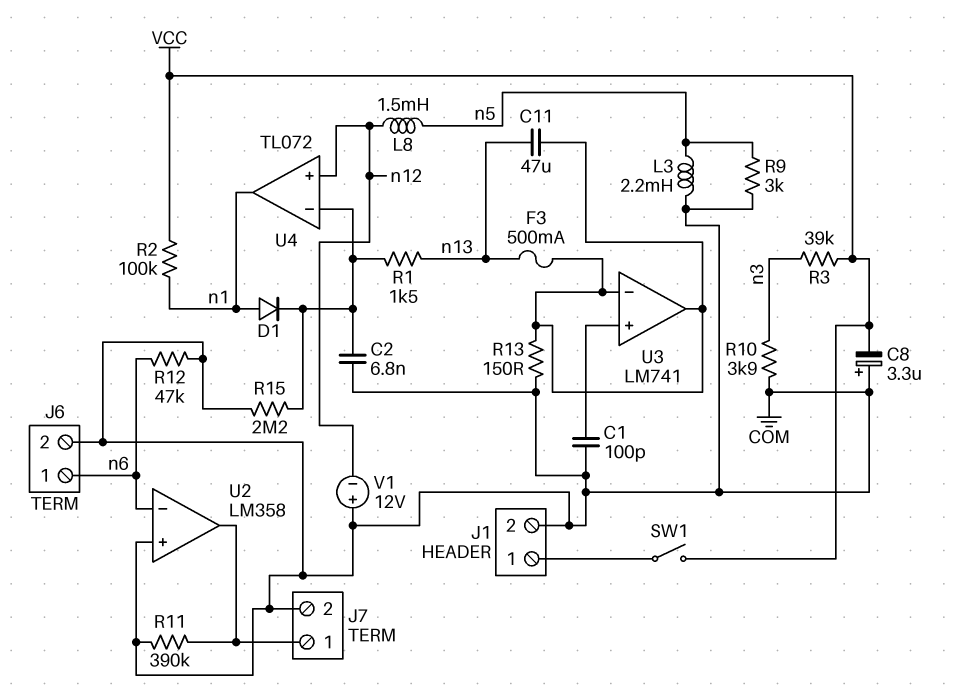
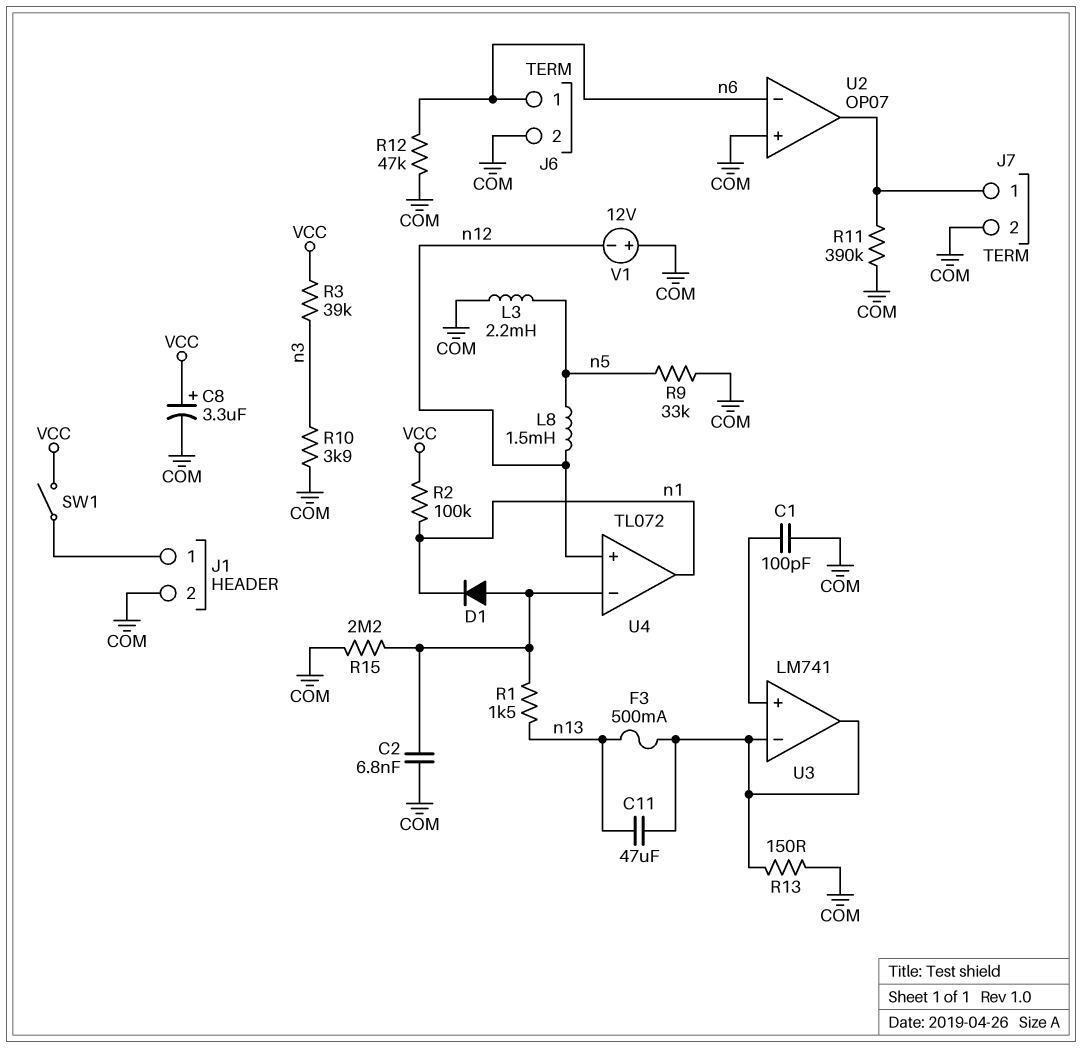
C8: 3.3uF (plus COM, minus VCC) -> 3.3uF (plus VCC, minus COM)
D1: diode (A n1, K U4/in-) -> diode (A U4/in-, K n1)
R9: 3k (COM, n5) -> 33k (COM, n5)
U2: LM358 -> OP07

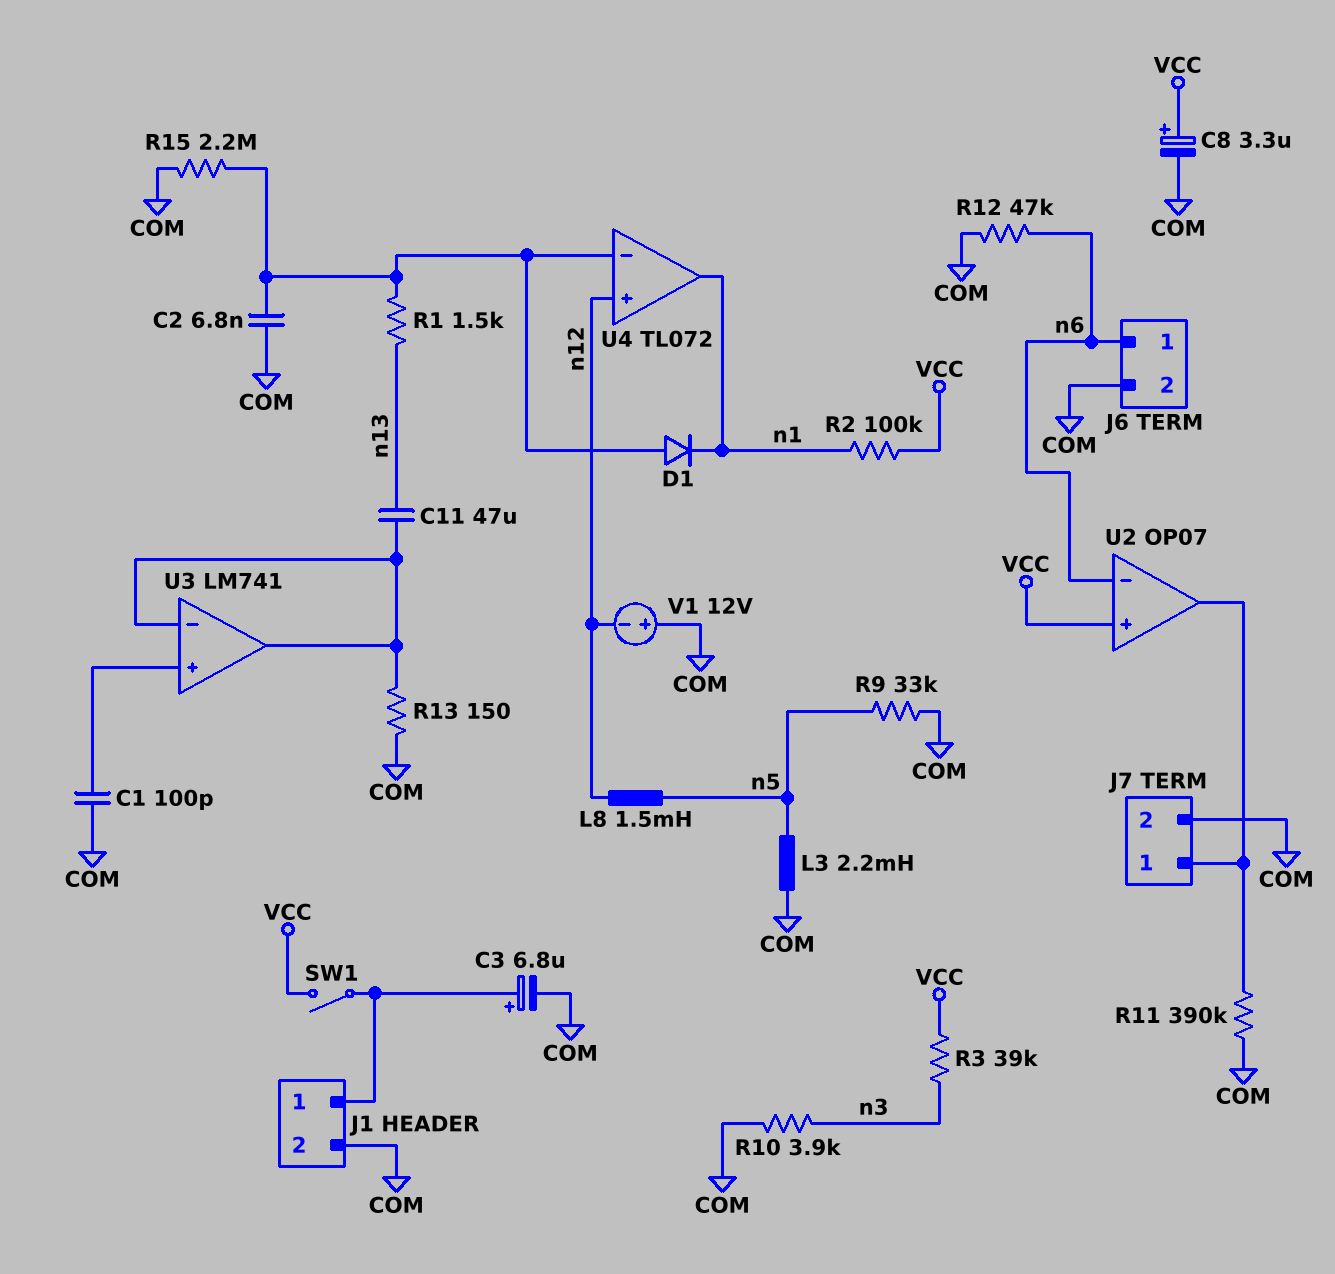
C3: none -> 6.8uF (plus J1/1, minus COM)
F3: 500mA (U3/in-, n13) -> none
U2 pin in+: COM -> VCC

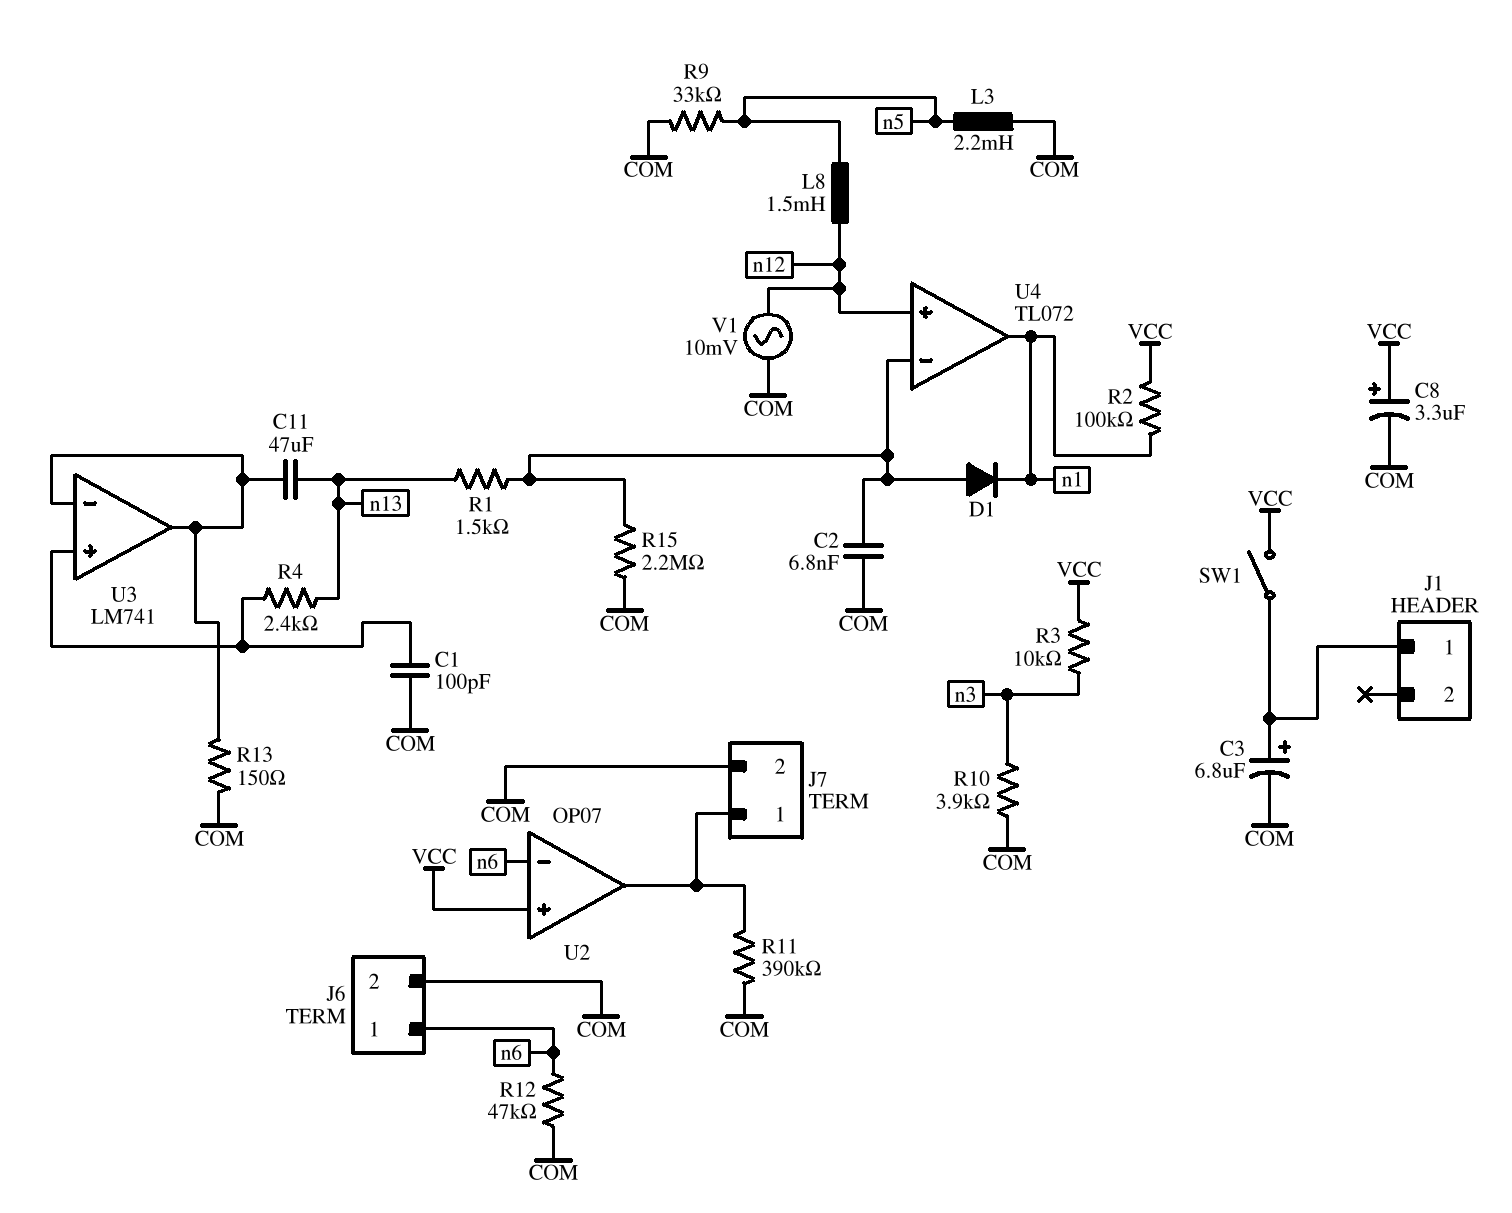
J1 pin 2: COM -> none
R3: 39k (VCC, n3) -> 10k (VCC, n3)
R4: none -> 2.4k (U3/in+, n13)
V1: 12V (plus COM, minus n12) -> AC 10mV (COM, n12)

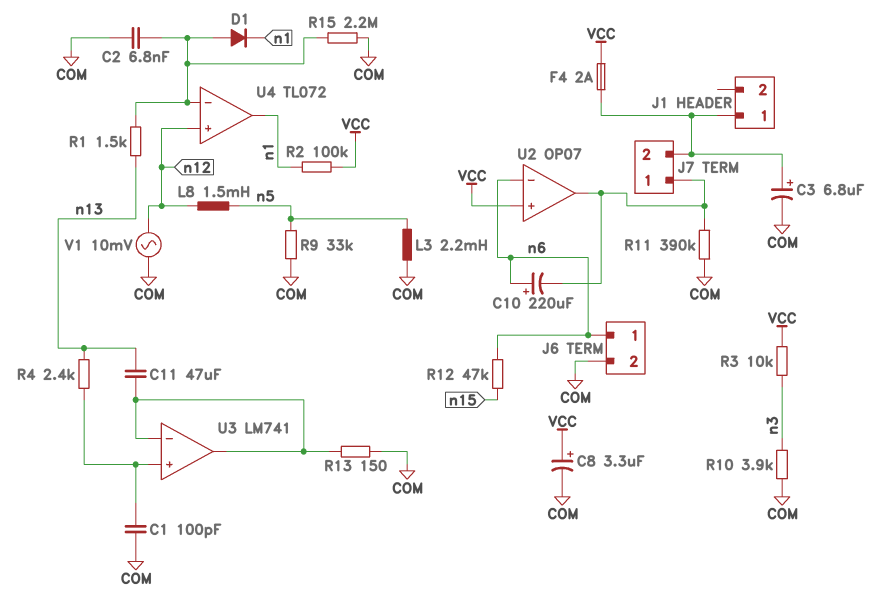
C10: none -> 220uF (plus n6, minus J7/1)
F4: none -> 2A (J1/1, VCC)
J7 pin 2: COM -> J1/1
R12: 47k (COM, n6) -> 47k (n6, n15)
SW1: switch (J1/1, VCC) -> none

